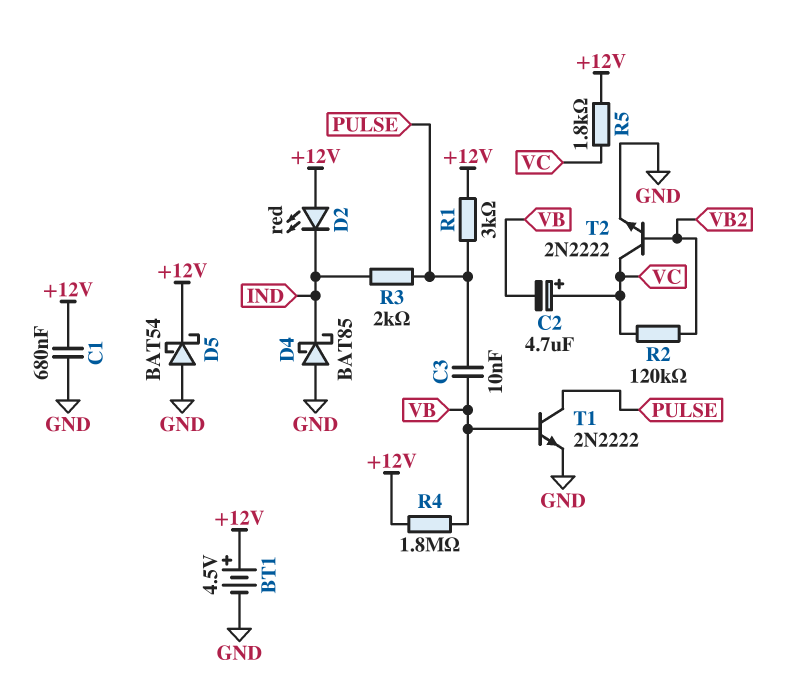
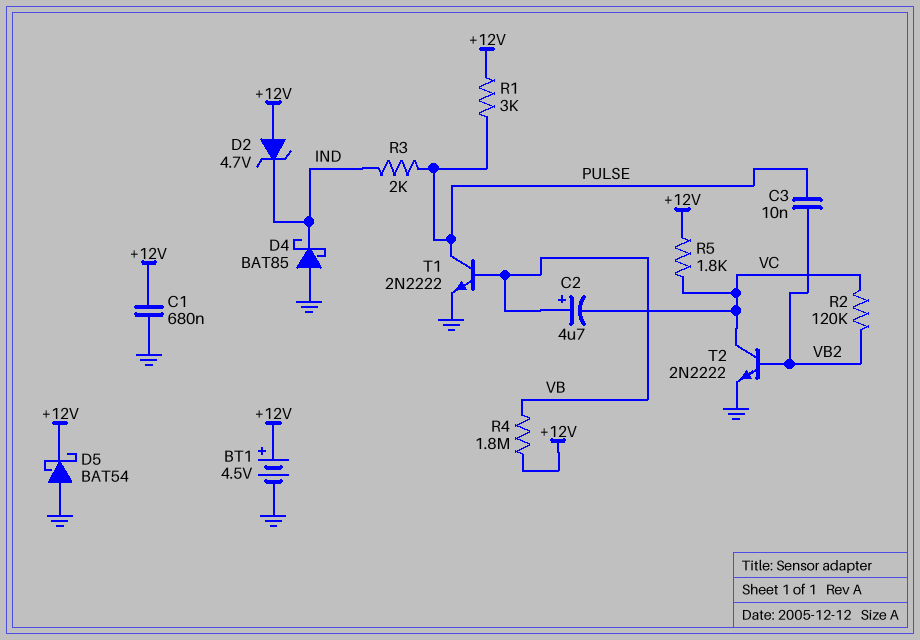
C2: 4.7uF (plus VC, minus VB) -> 4.7uF (plus VB, minus VC)
C3: 10nF (PULSE, VB) -> 10nF (PULSE, VB2)
D2: LED red (A +12V, K IND) -> zener 4.7V (A +12V, K IND)

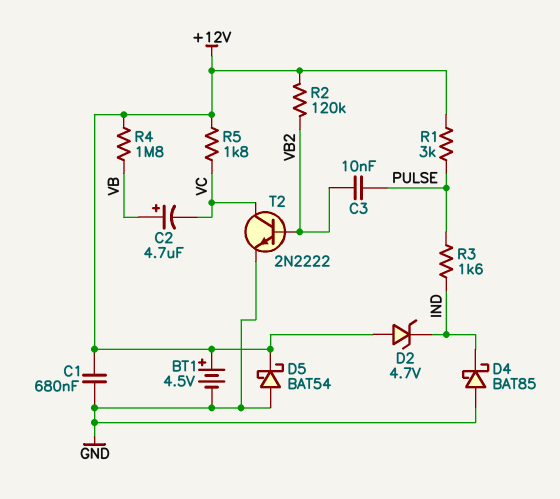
R2: 120k (VB2, VC) -> 120k (+12V, VB2)
R3: 2k (IND, PULSE) -> 1.6k (IND, PULSE)
T1: NPN 2N2222 (B VB, C PULSE, E GND) -> none

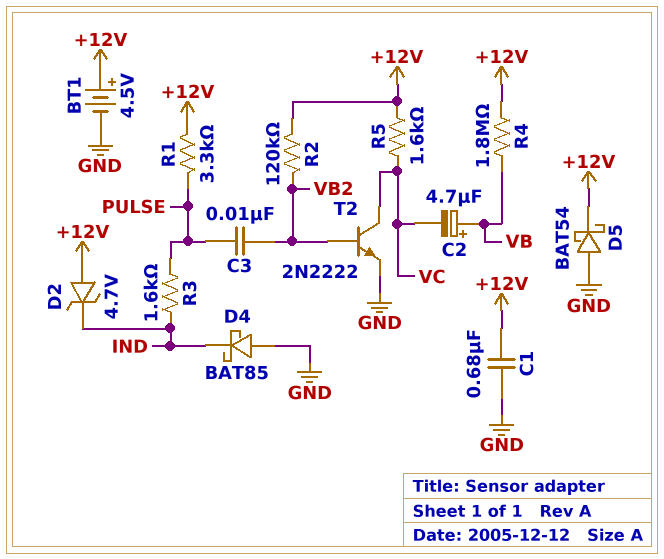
R1: 3k (+12V, PULSE) -> 3.3k (+12V, PULSE)
R5: 1.8k (+12V, VC) -> 1.6k (+12V, VC)

